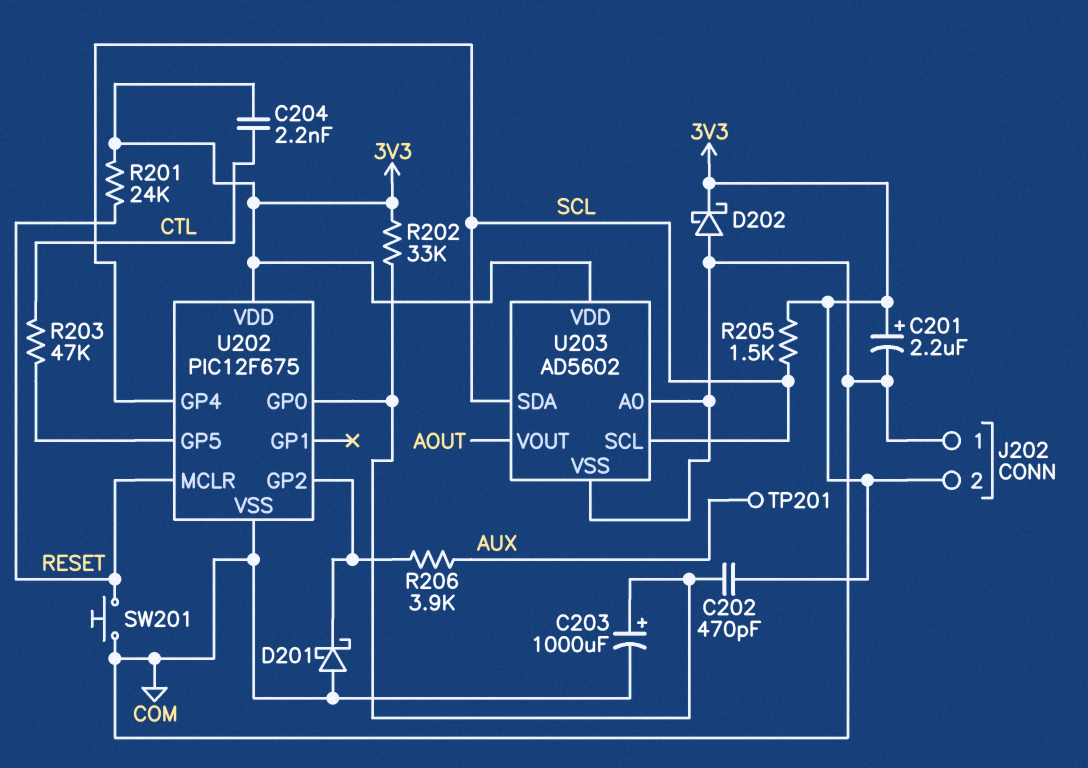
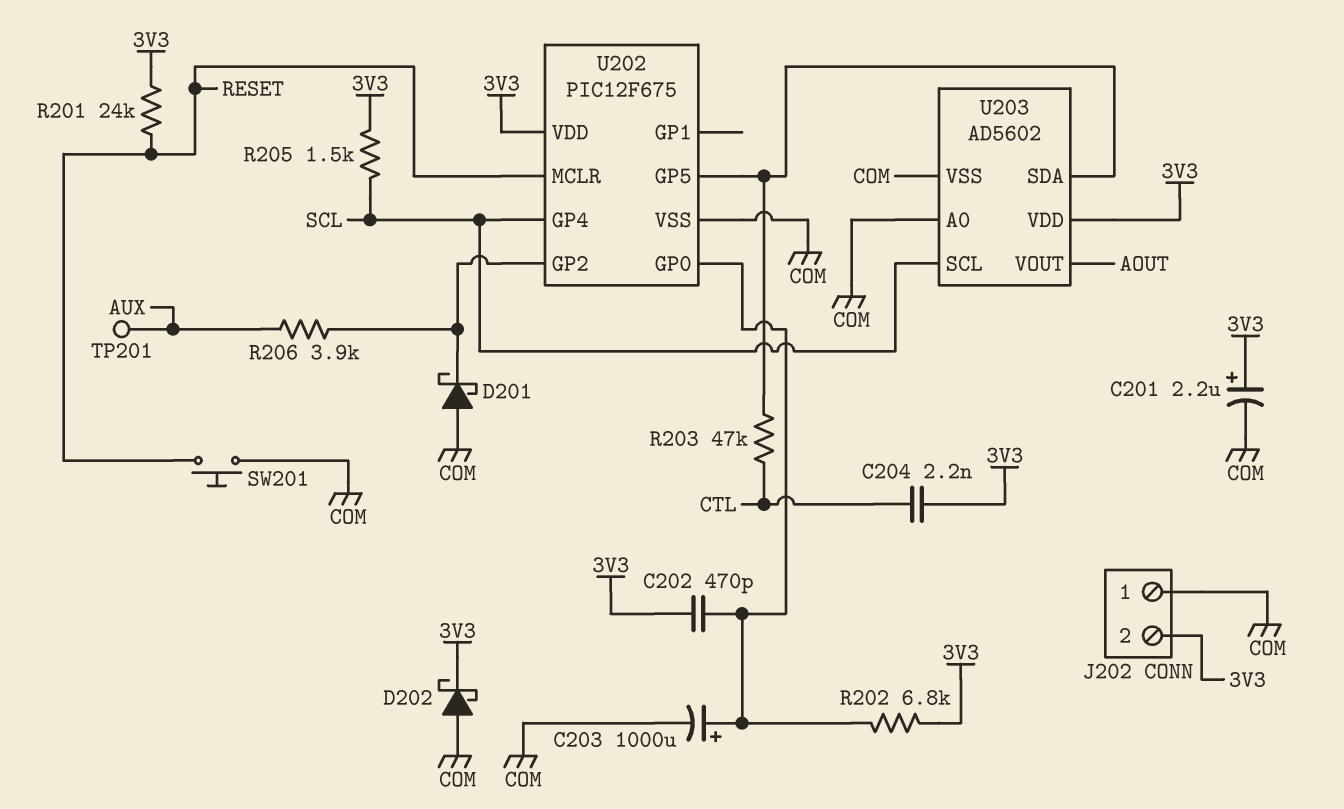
R202: 33k (3V3, U202/GP0) -> 6.8k (3V3, U202/GP0)
U203 pin SDA: SCL -> U202/GP5

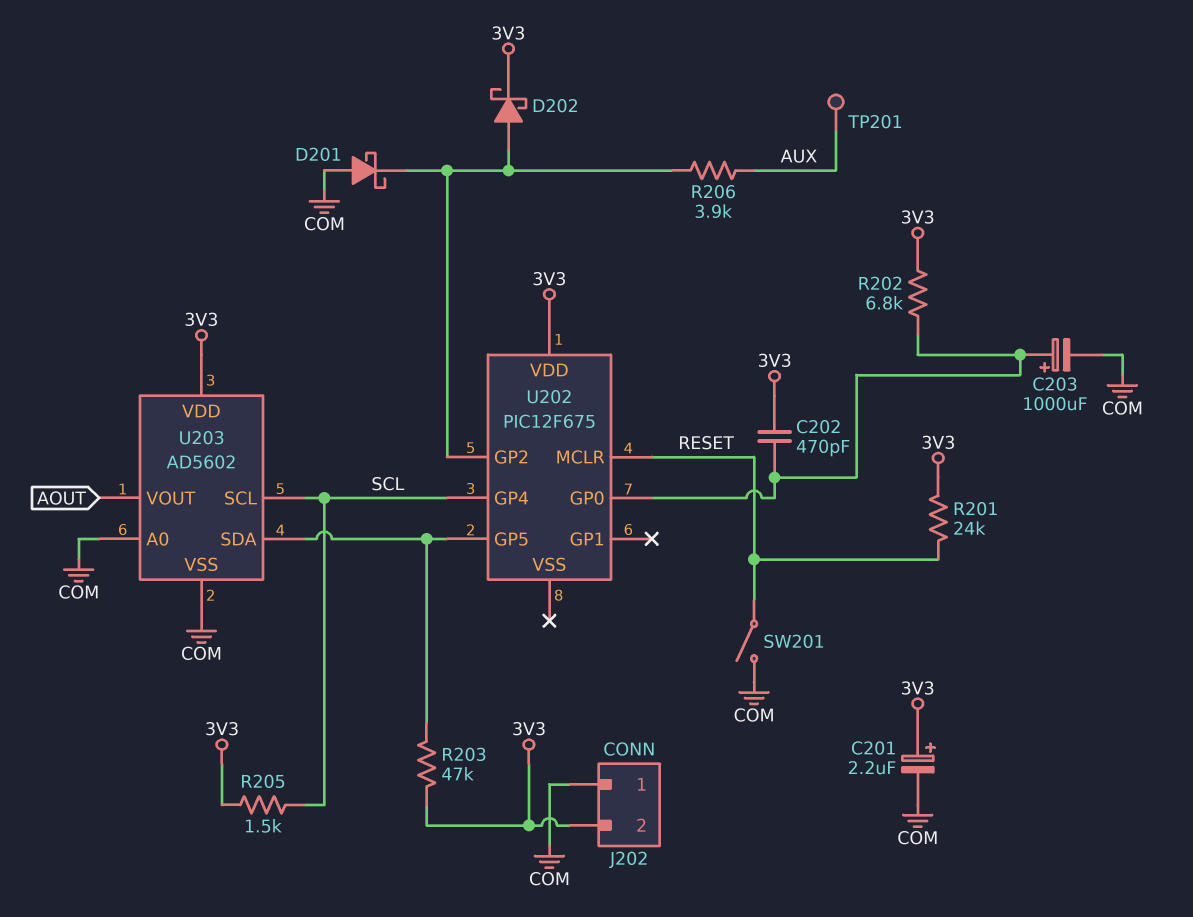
C204: 2.2nF (3V3, CTL) -> none
D202: schottky (A COM, K 3V3) -> schottky (A U202/GP2, K 3V3)
R203: 47k (CTL, U202/GP5) -> 47k (3V3, U202/GP5)
SW201: button (COM, RESET) -> switch (COM, RESET)
U202 pin VSS: COM -> none

